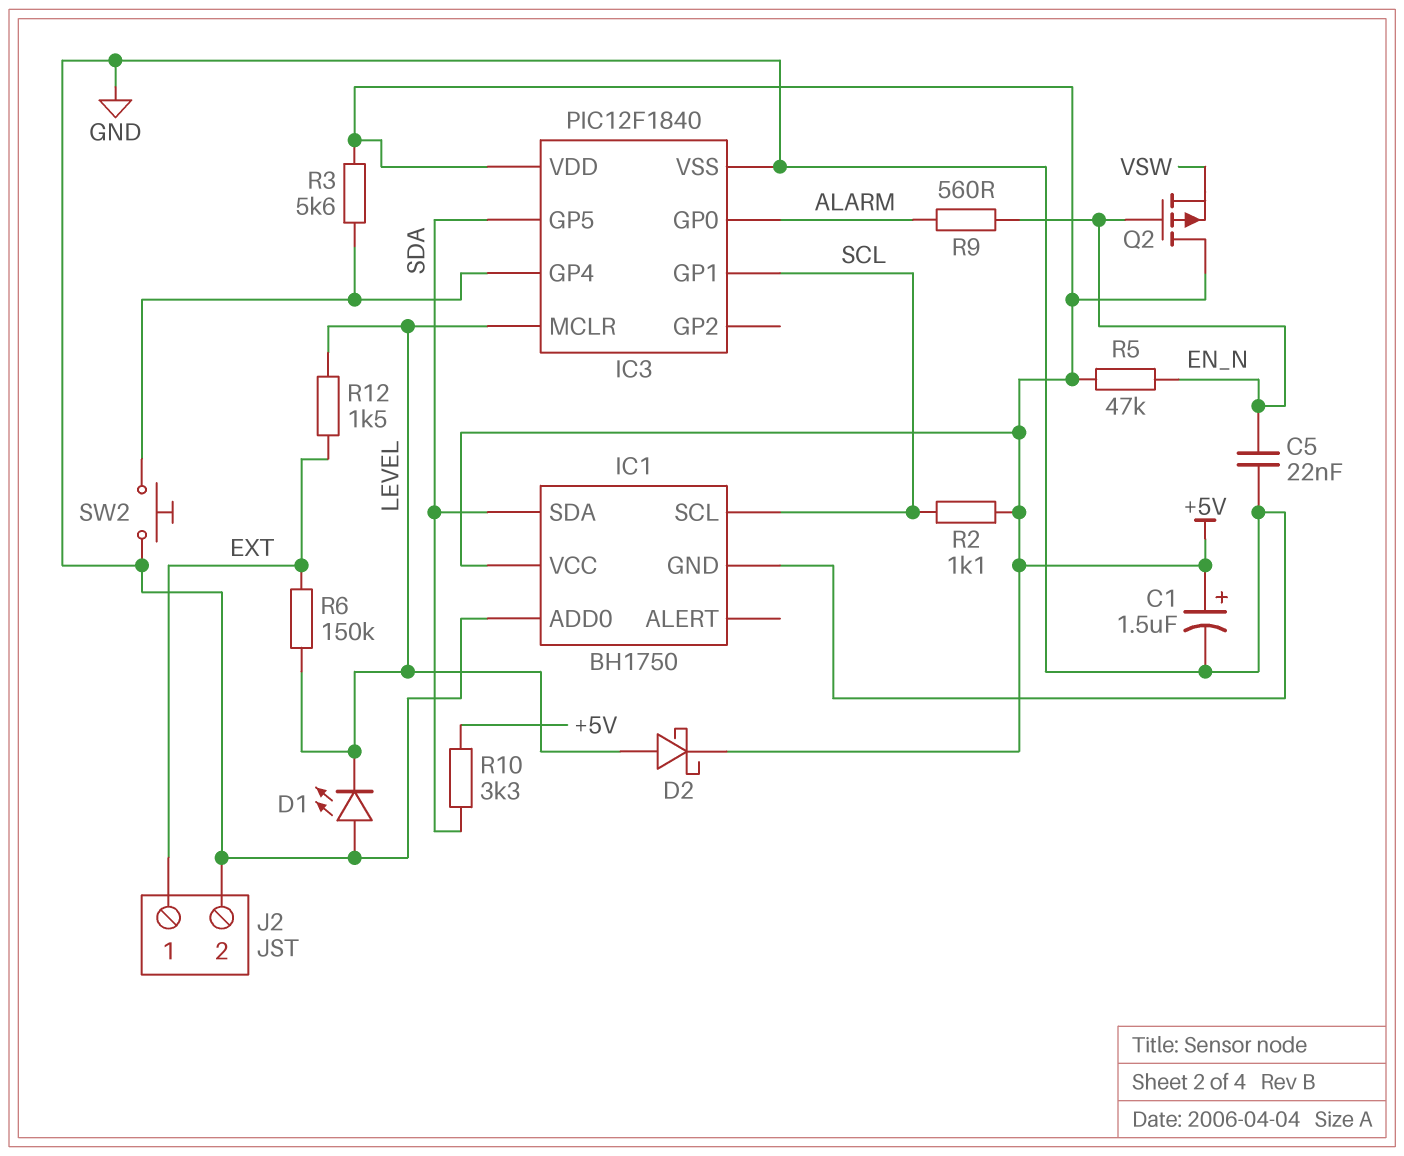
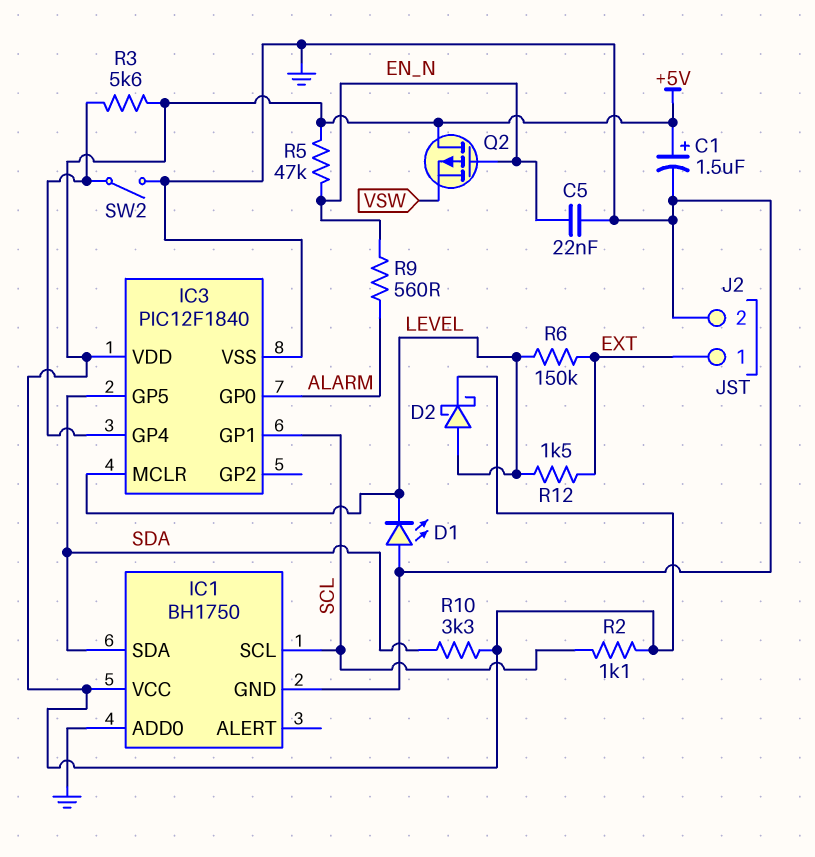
SW2: button (GND, IC3/GP4) -> switch (GND, IC3/GP4)

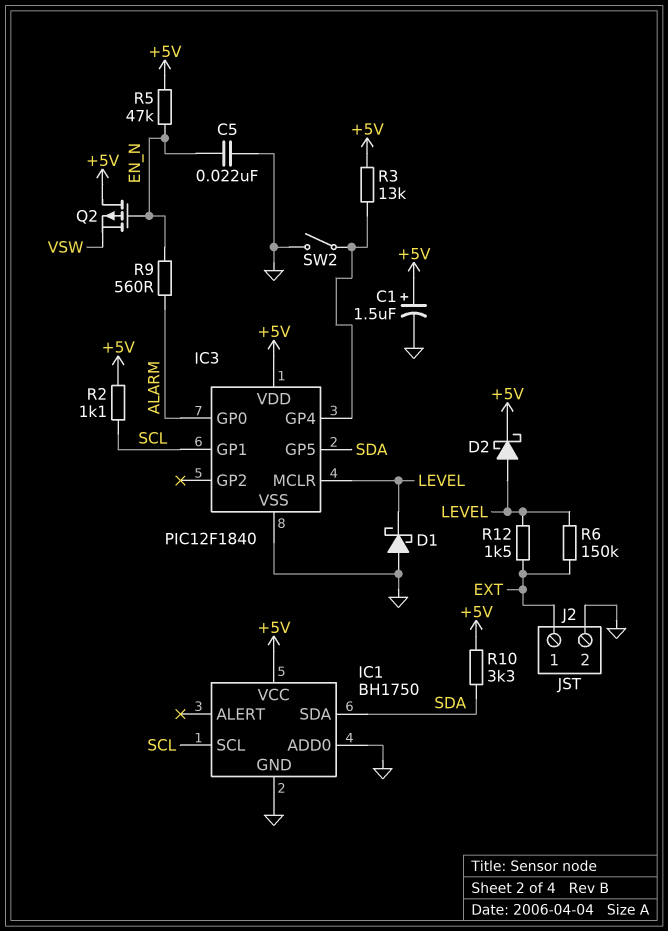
D1: LED (A GND, K LEVEL) -> schottky (A GND, K LEVEL)
R3: 5.6k (+5V, IC3/GP4) -> 13k (+5V, IC3/GP4)

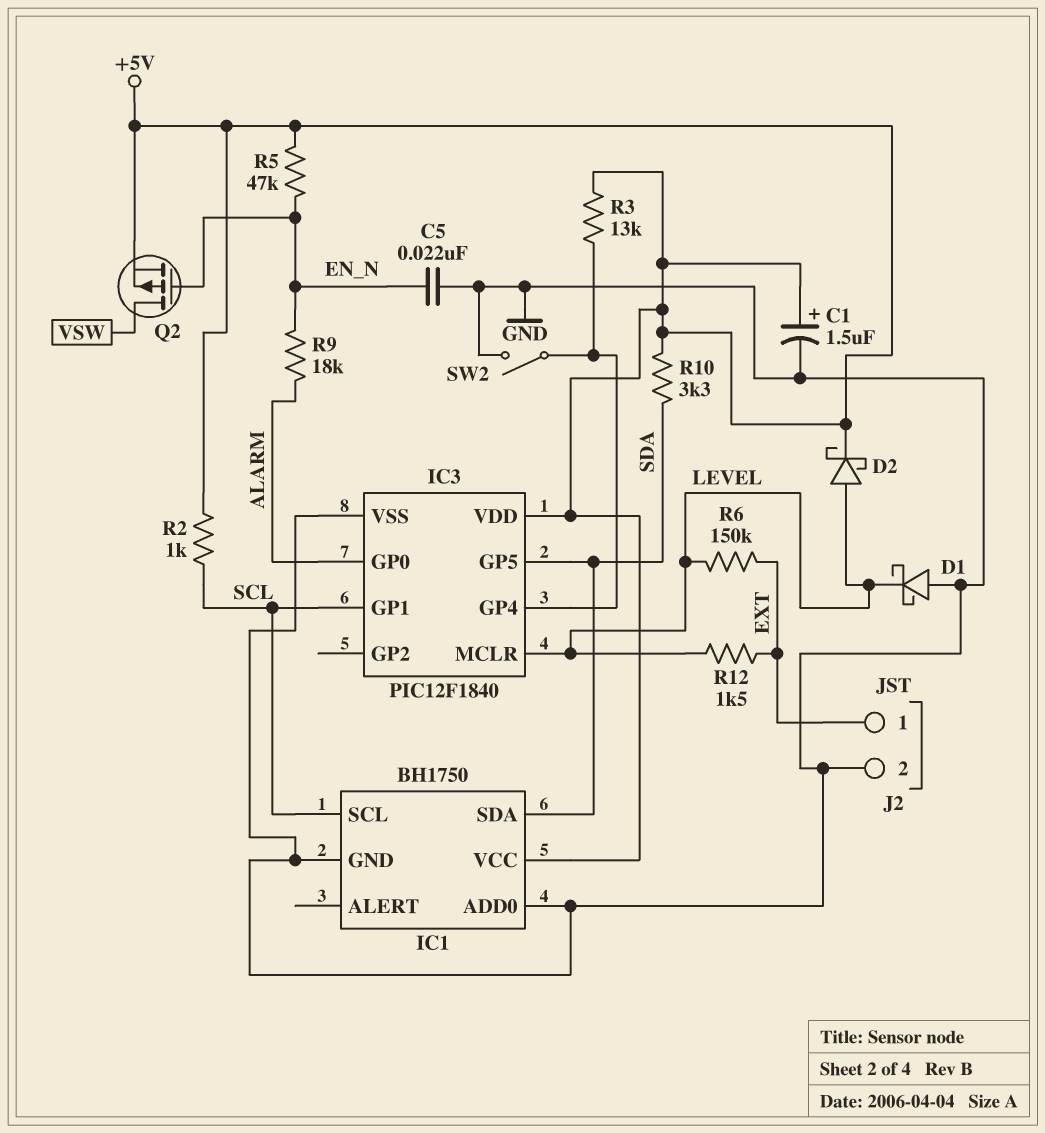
Q2: PMOS (G EN_N, D +5V, S VSW) -> PMOS (G EN_N, D VSW, S +5V)
R2: 1.1k (+5V, SCL) -> 1k (+5V, SCL)
R9: 560 (ALARM, EN_N) -> 18k (ALARM, EN_N)

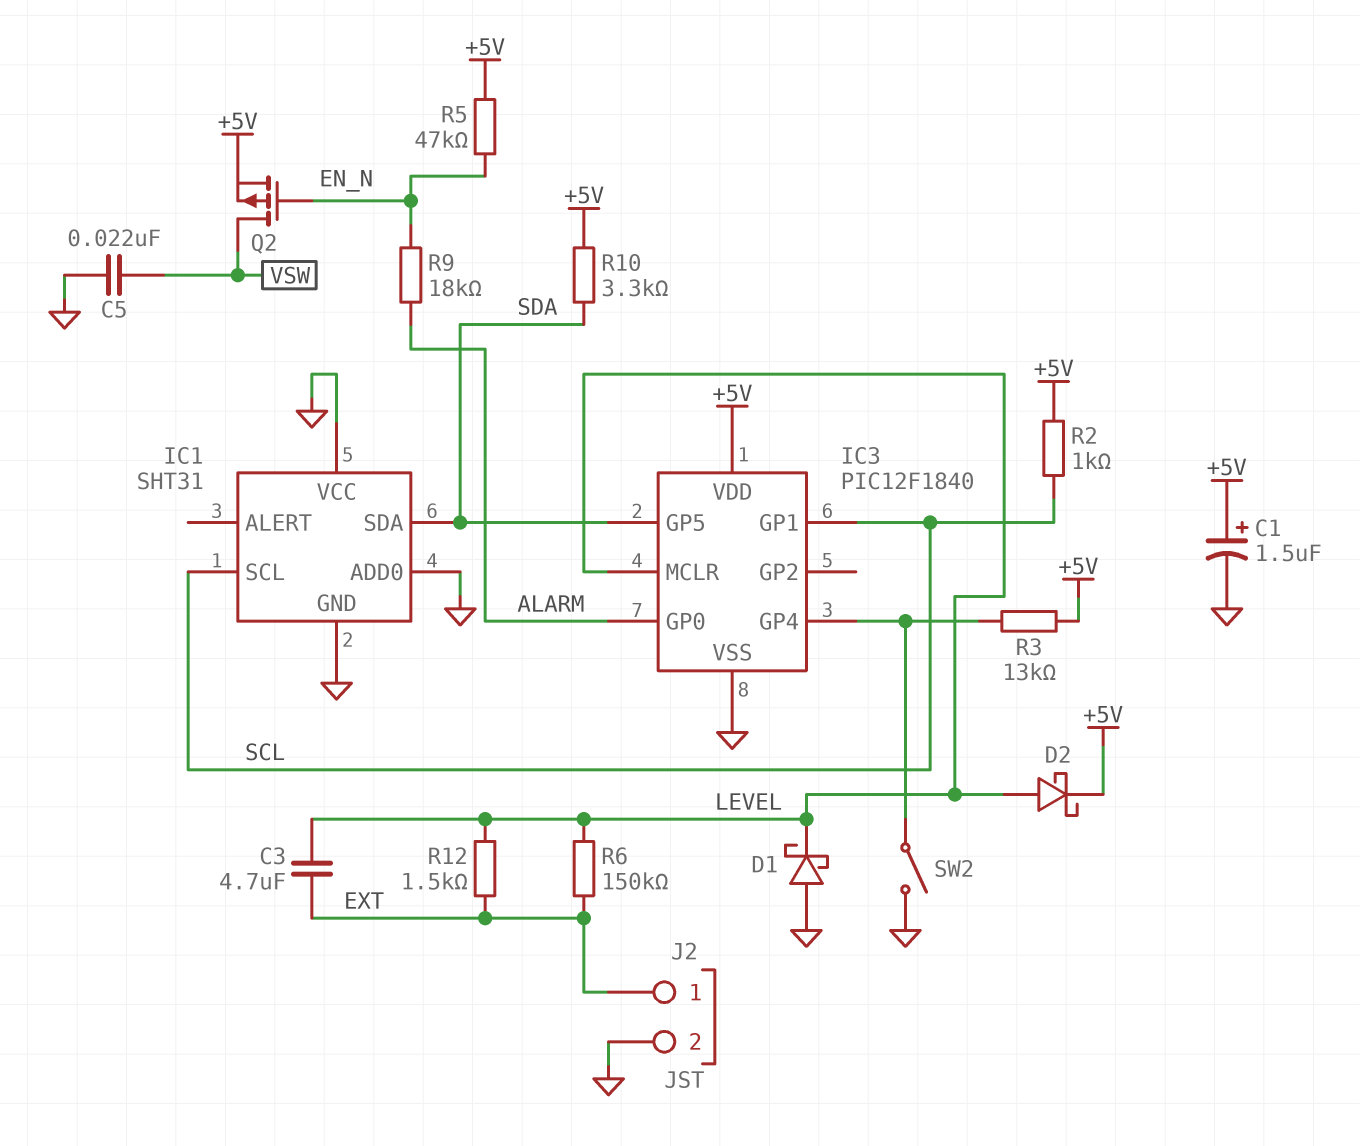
C3: none -> 4.7uF (EXT, LEVEL)
C5: 22nF (EN_N, GND) -> 22nF (GND, VSW)
IC1: BH1750 -> SHT31
IC1 pin VCC: +5V -> GND

